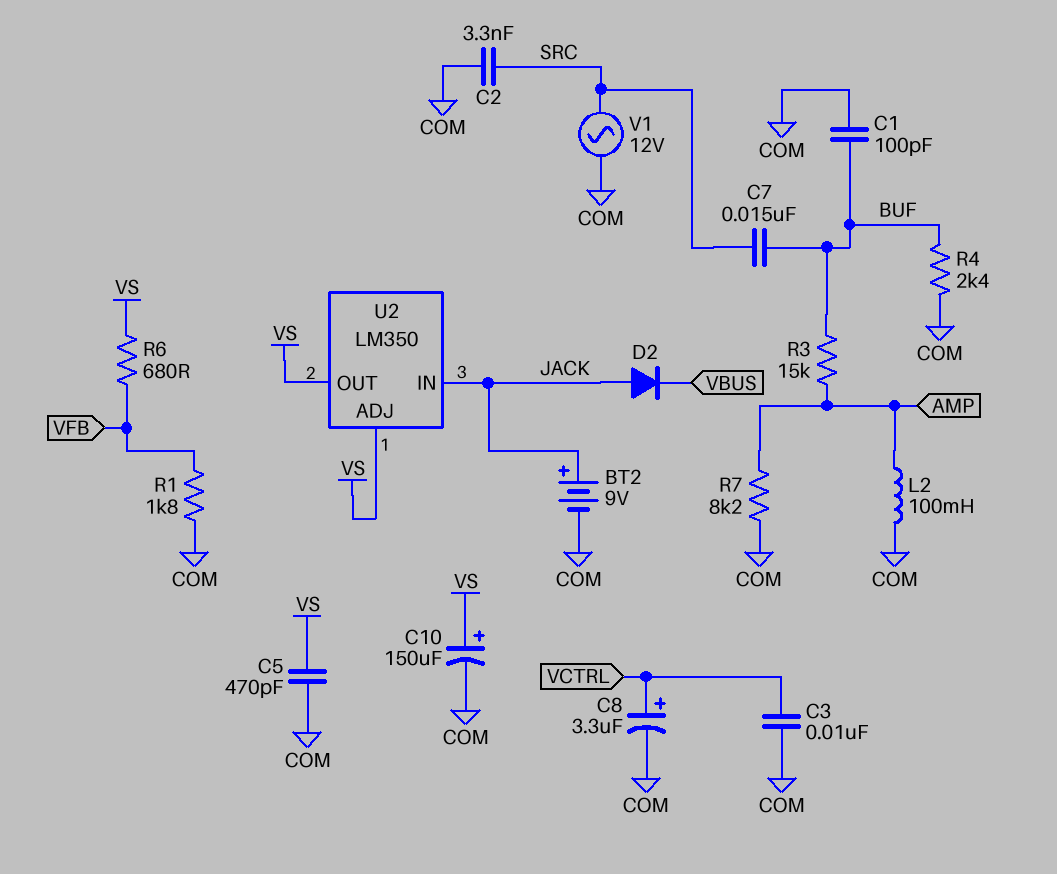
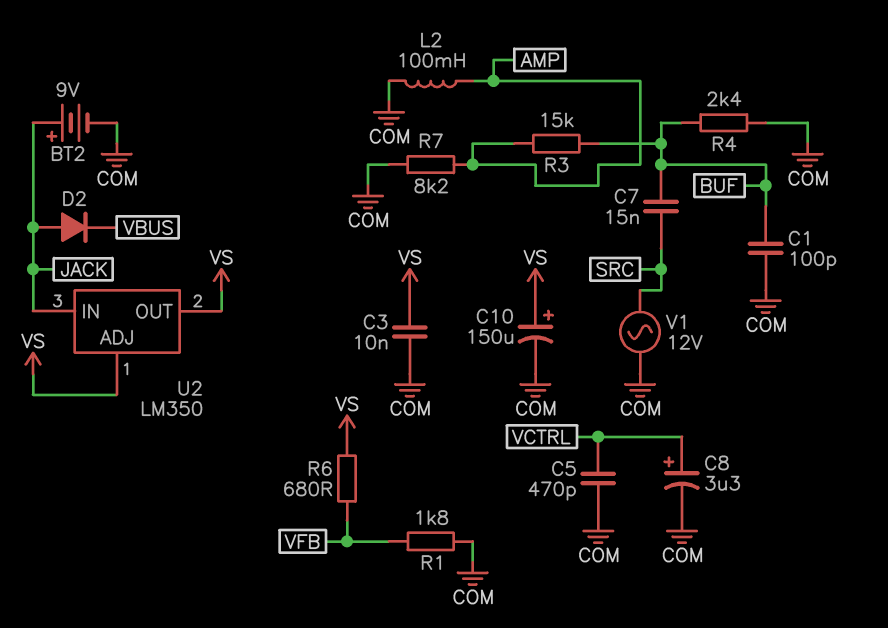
C2: 3.3nF (COM, SRC) -> none
C3: 10nF (COM, VCTRL) -> 10nF (COM, VS)
C5: 470pF (COM, VS) -> 470pF (COM, VCTRL)

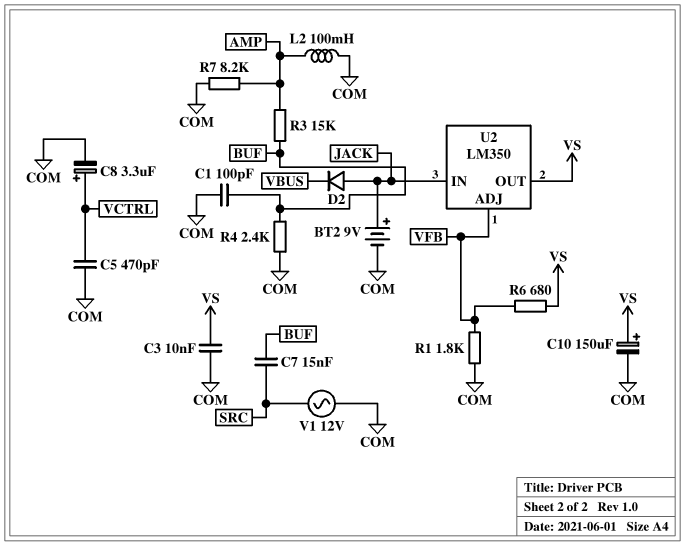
U2 pin ADJ: VS -> VFB

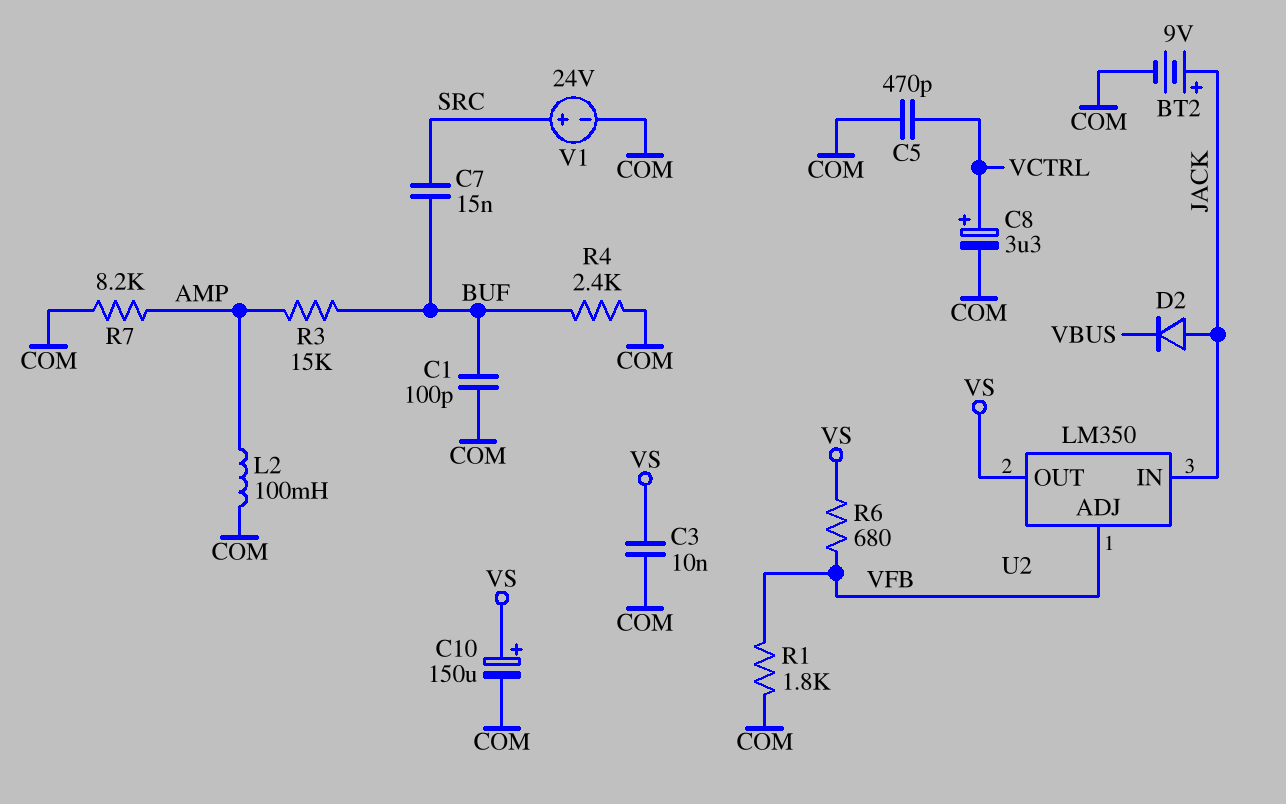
V1: AC 12V (COM, SRC) -> 24V (plus SRC, minus COM)

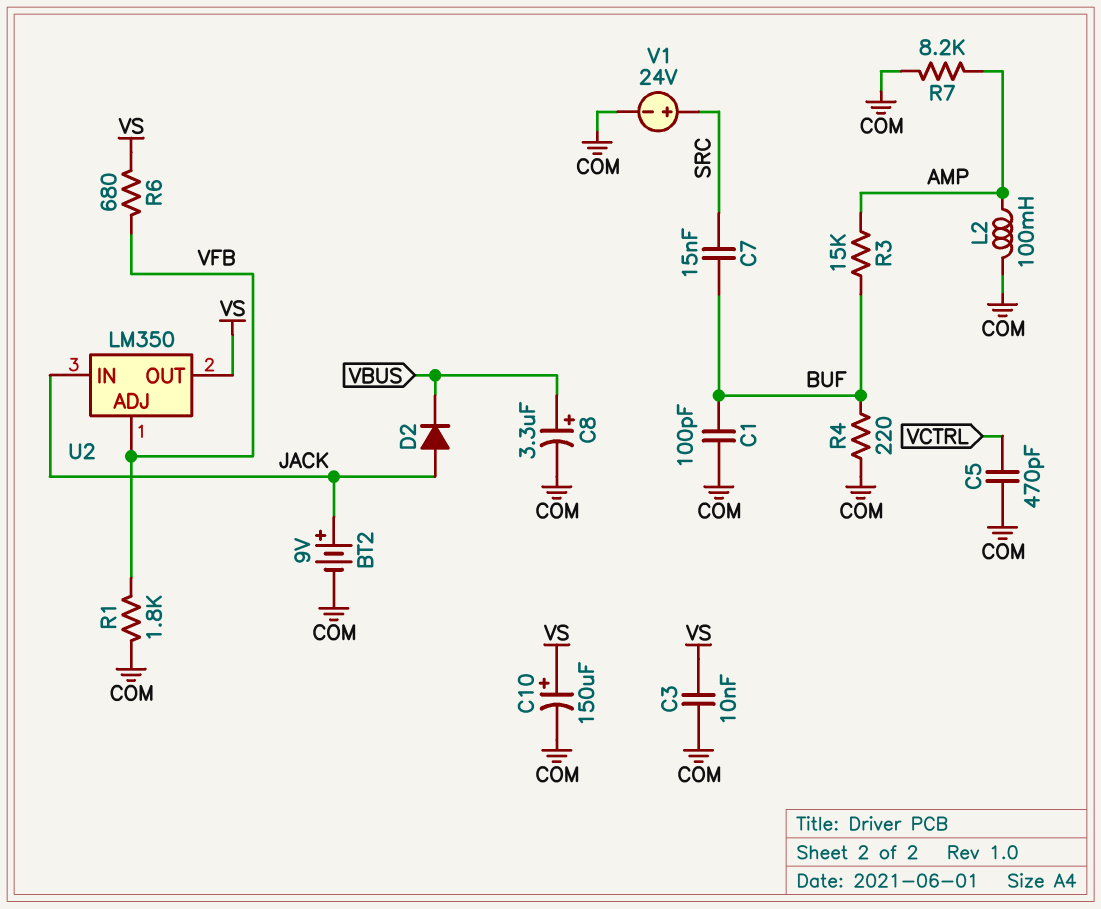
C8: 3.3uF (plus VCTRL, minus COM) -> 3.3uF (plus VBUS, minus COM)
R4: 2.4k (BUF, COM) -> 220 (BUF, COM)

